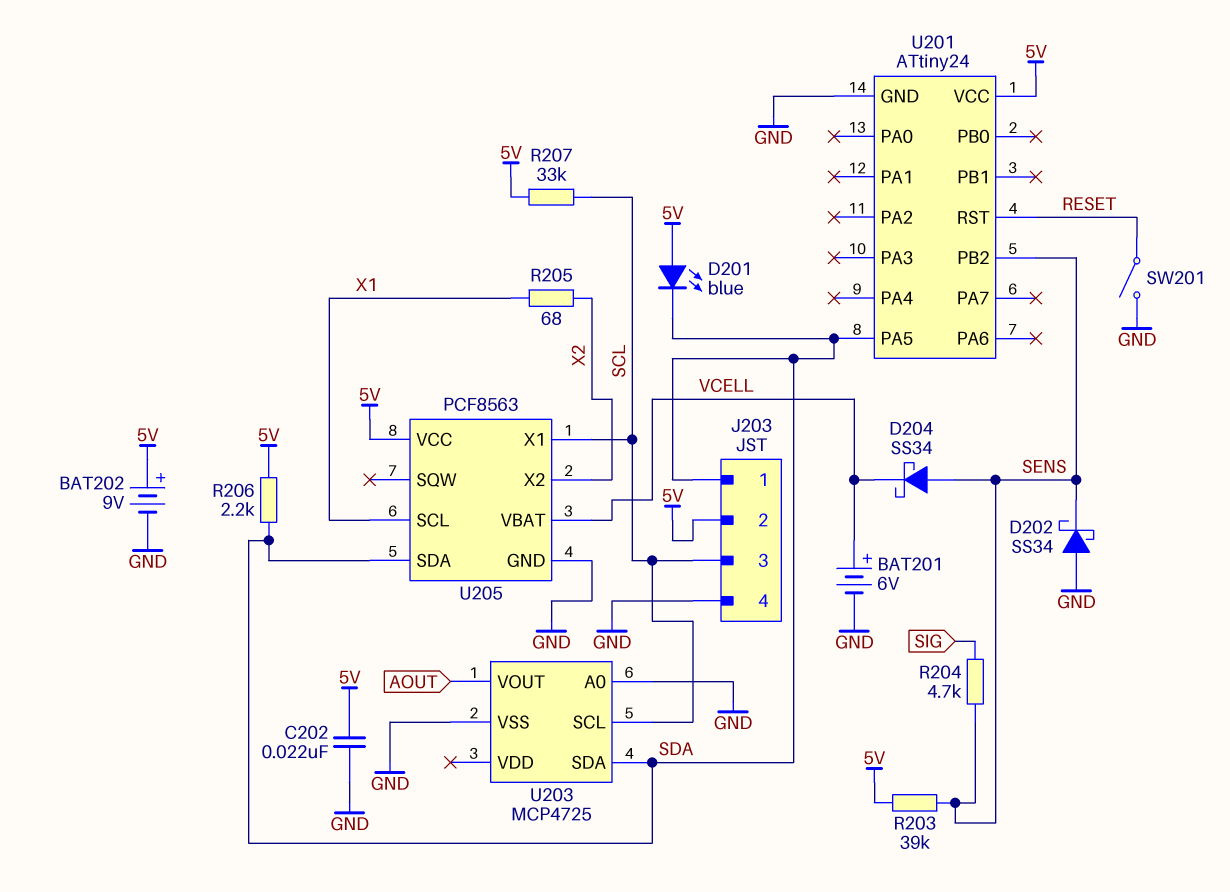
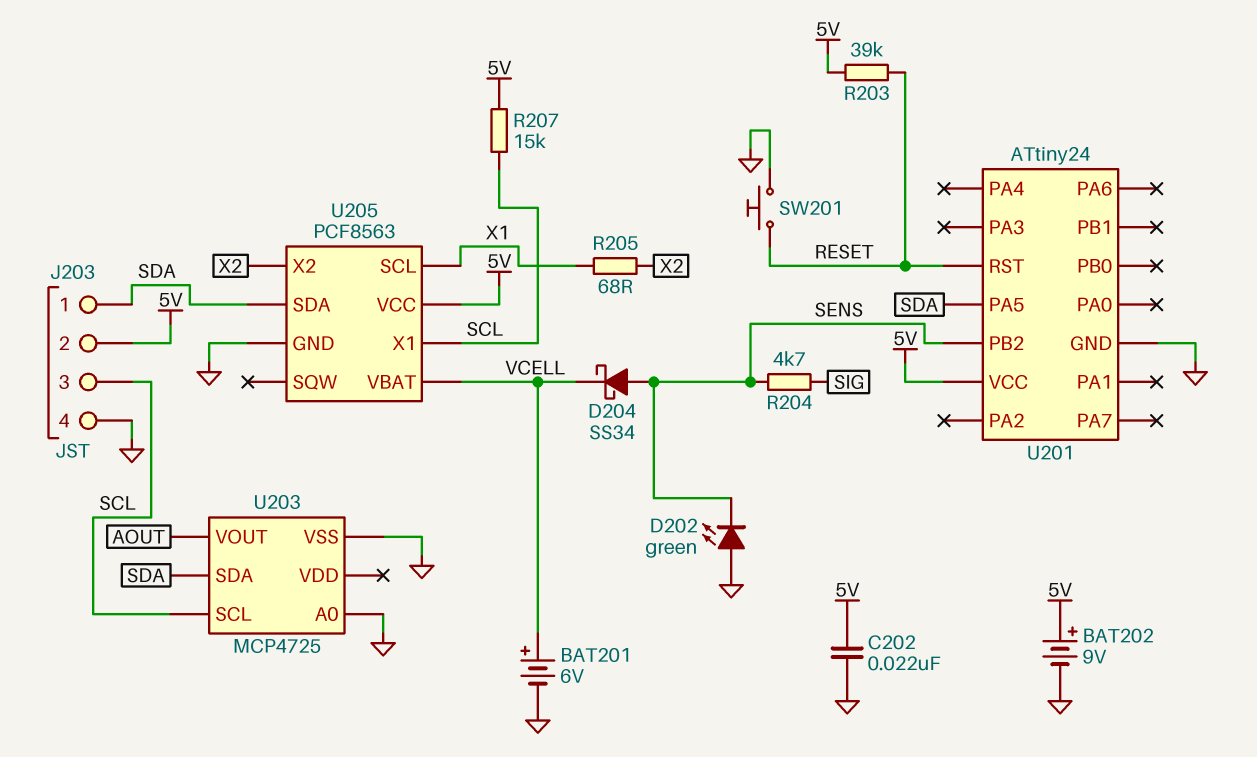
D201: LED blue (A 5V, K SDA) -> none
D202: schottky SS34 (A GND, K SENS) -> LED green (A GND, K SENS)
R203: 39k (5V, SENS) -> 39k (5V, RESET)
R206: 2.2k (5V, SDA) -> none
R207: 33k (5V, SCL) -> 15k (5V, SCL)
SW201: switch (GND, RESET) -> button (GND, RESET)

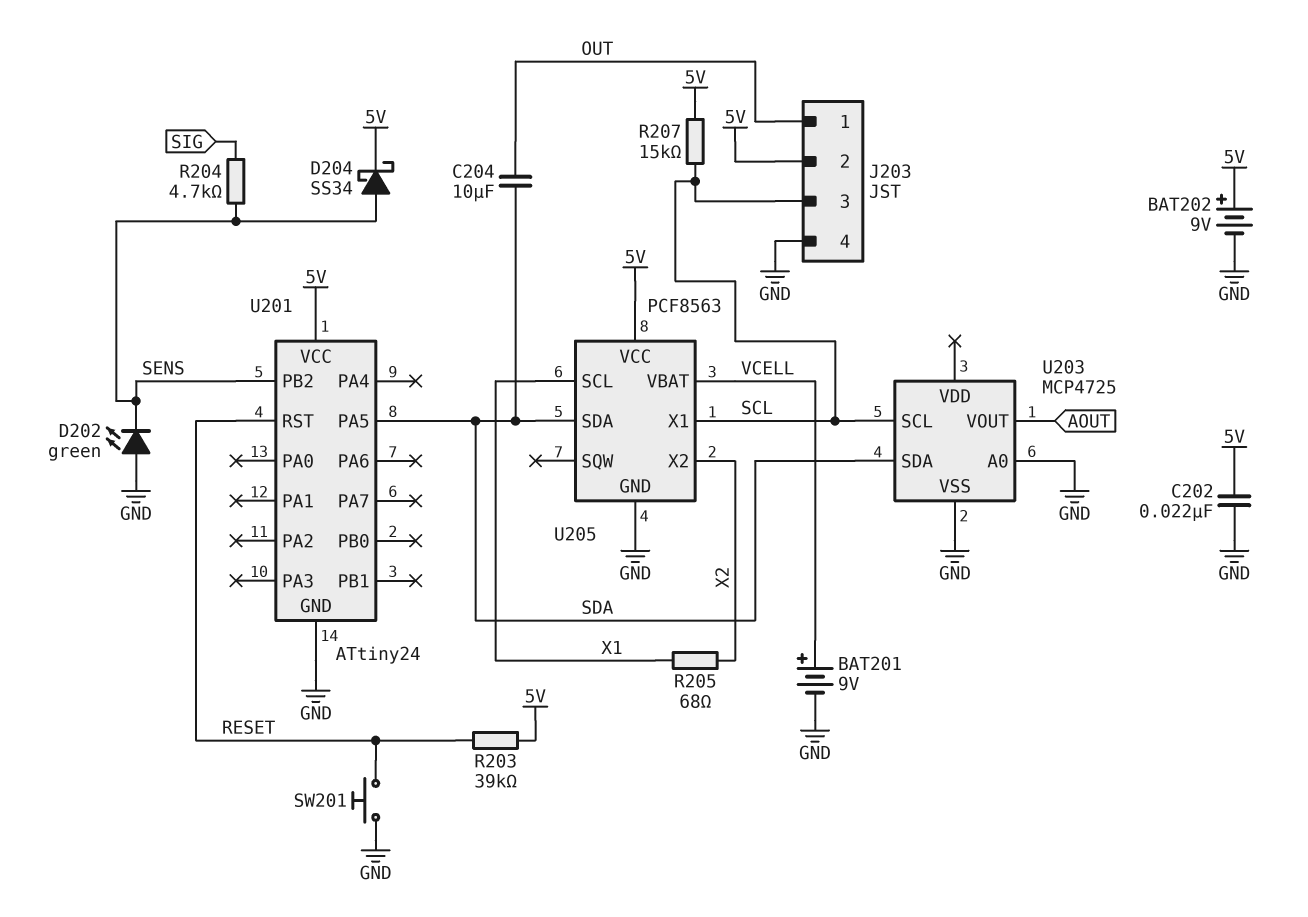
BAT201: 6V (plus VCELL, minus GND) -> 9V (plus VCELL, minus GND)
C204: none -> 10uF (OUT, SDA)
D204: schottky SS34 (A SENS, K VCELL) -> schottky SS34 (A SENS, K 5V)
J203 pin 1: SDA -> OUT

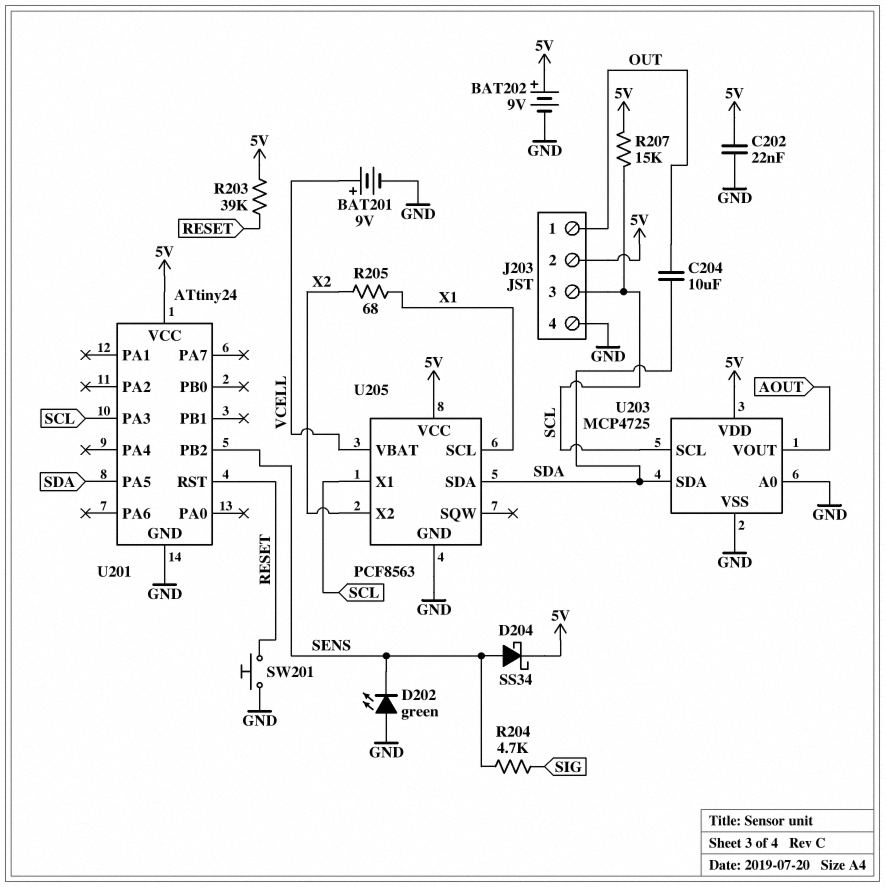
U201 pin PA3: none -> SCL
U203 pin VDD: none -> 5V

